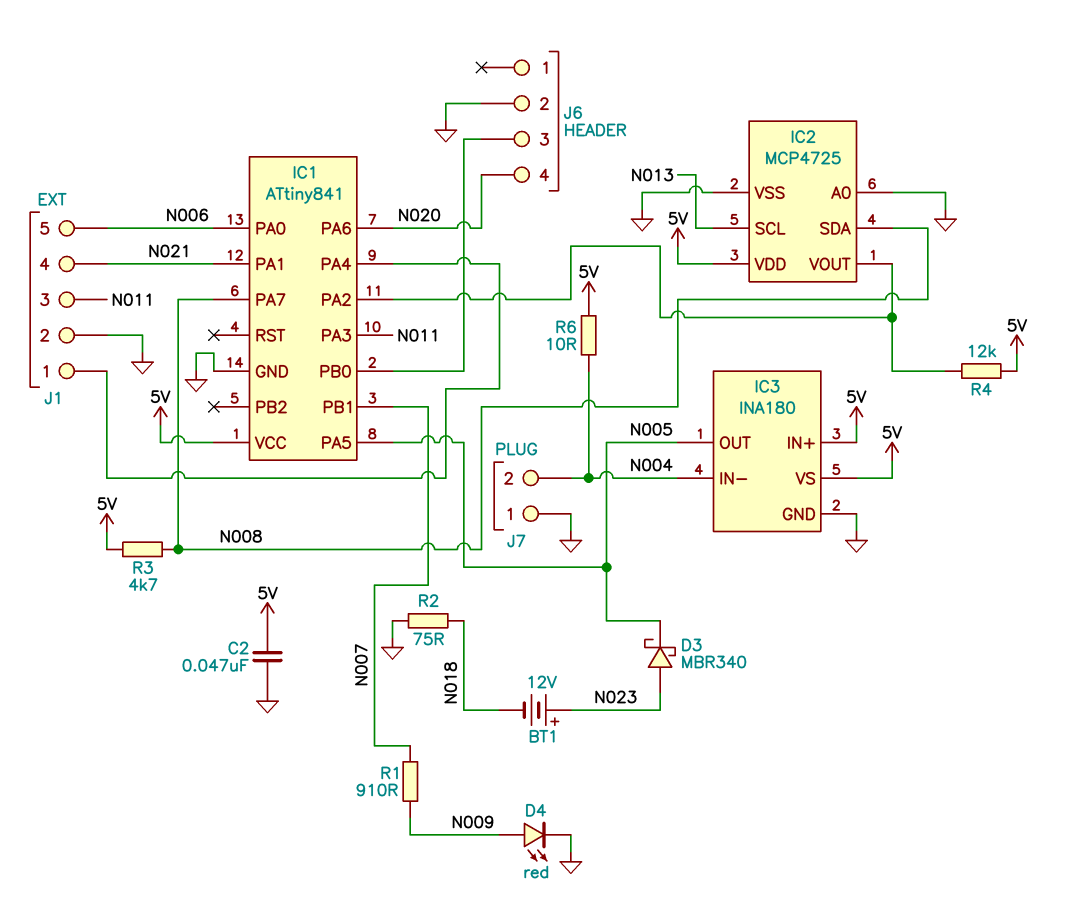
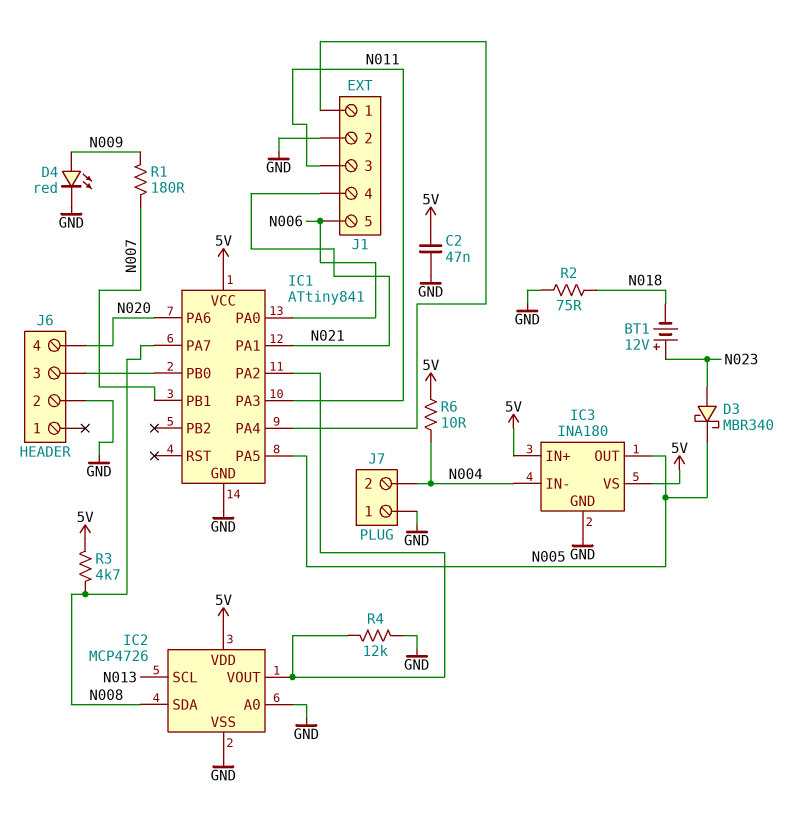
IC2: MCP4725 -> MCP4726
R1: 910 (N007, N009) -> 180 (N007, N009)
R4: 12k (5V, IC1/PA2) -> 12k (GND, IC1/PA2)

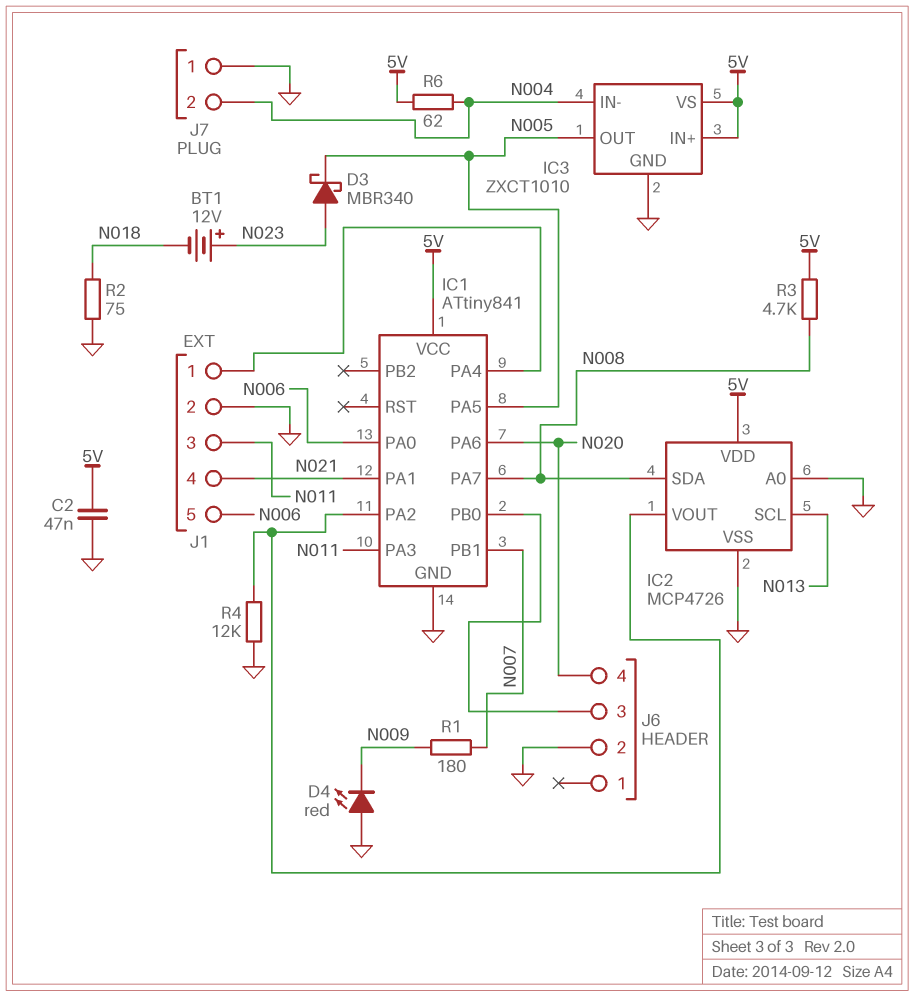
D4: LED red (A N009, K GND) -> LED red (A GND, K N009)
IC3: INA180 -> ZXCT1010
R6: 10 (5V, N004) -> 62 (5V, N004)

